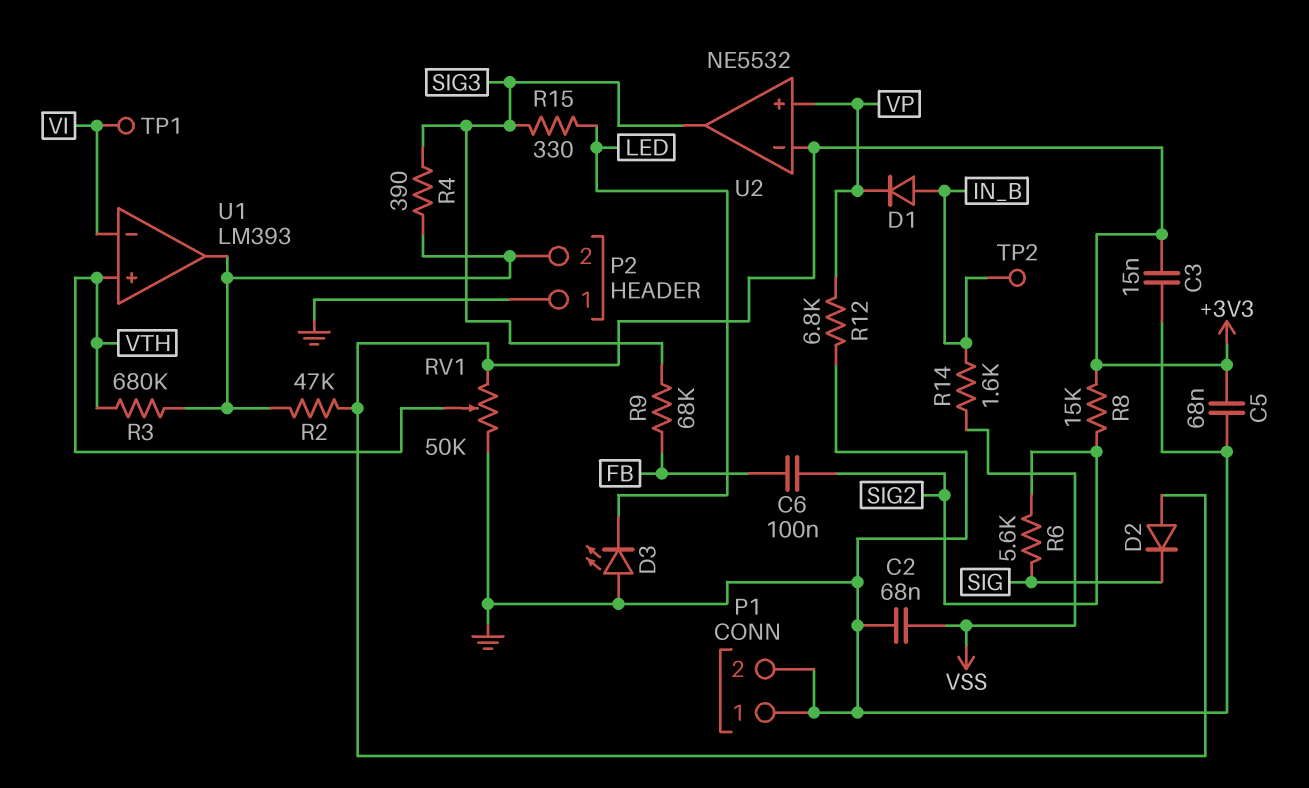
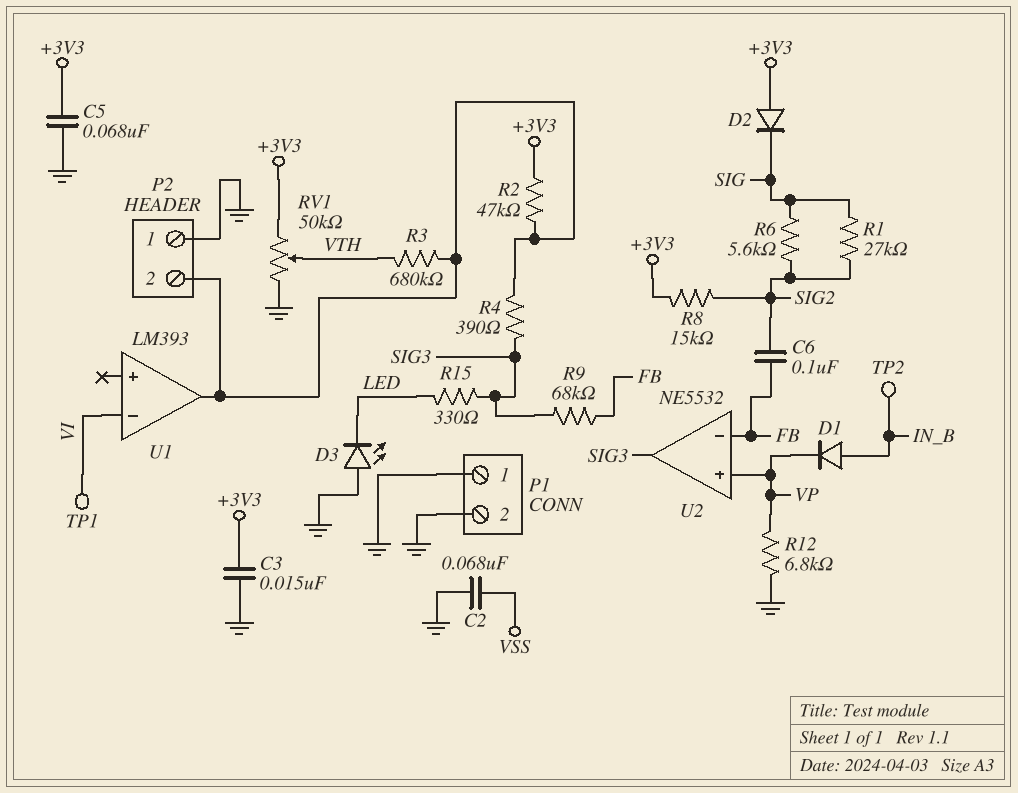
R1: none -> 27k (SIG, SIG2)
R14: 1.6k (IN_B, VSS) -> none
U1 pin in+: VTH -> none
U2 pin in-: +3V3 -> FB

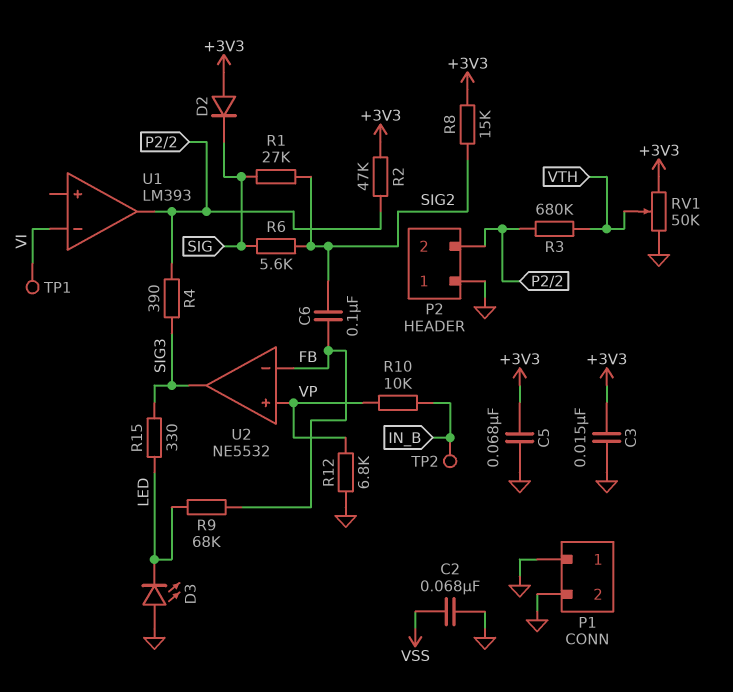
D1: diode (A IN_B, K VP) -> none
R9: 68k (FB, SIG3) -> 68k (FB, LED)
R10: none -> 10k (IN_B, VP)

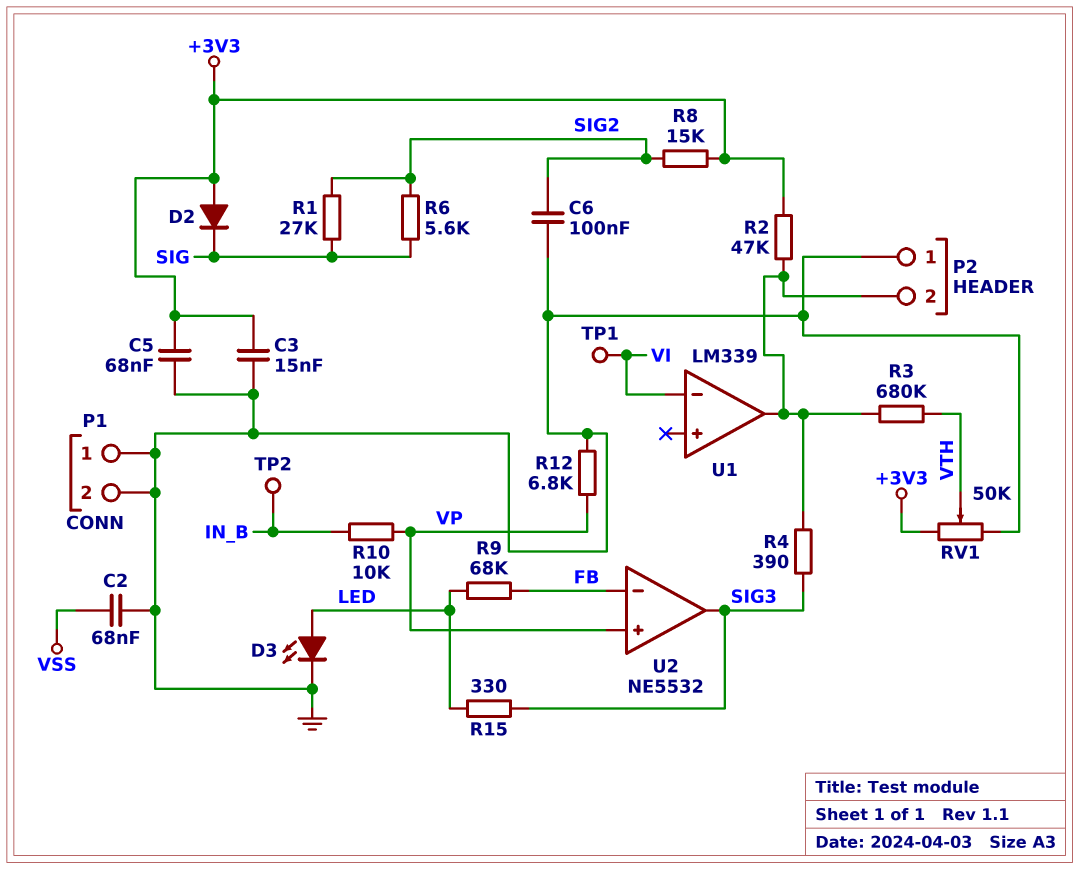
C6: 100nF (FB, SIG2) -> 100nF (GND, SIG2)
D3: LED (A GND, K LED) -> LED (A LED, K GND)
U1: LM393 -> LM339

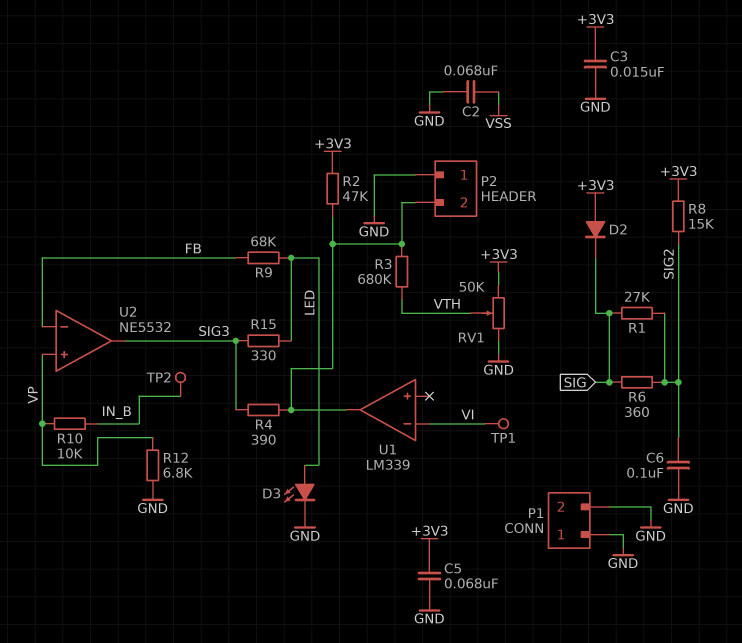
R6: 5.6k (SIG, SIG2) -> 360 (SIG, SIG2)

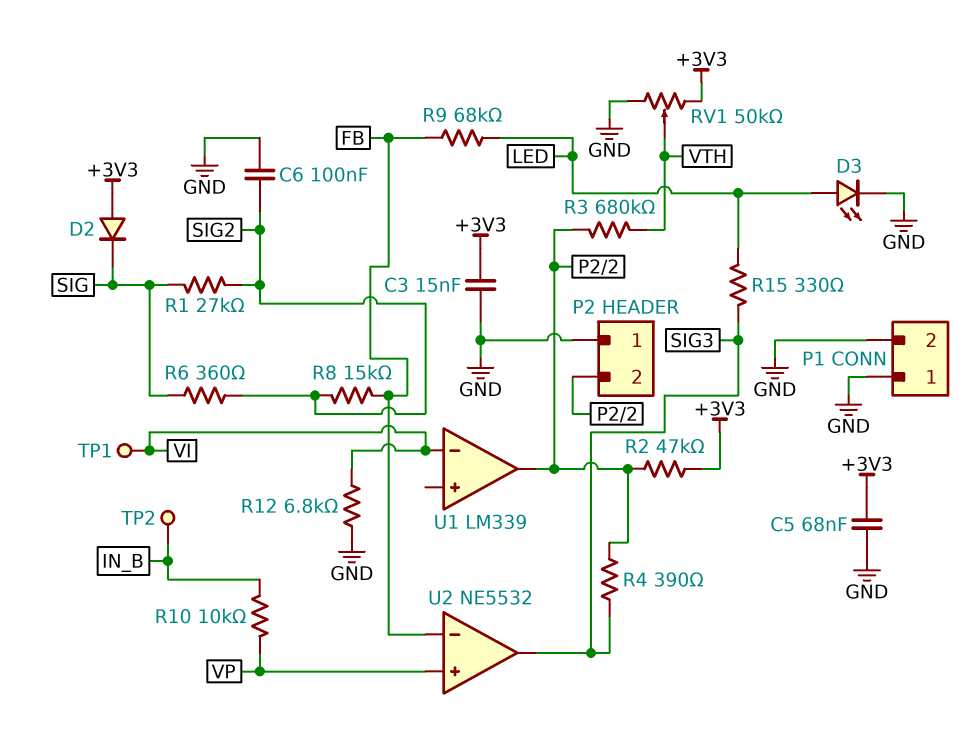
C2: 68nF (GND, VSS) -> none
R8: 15k (+3V3, SIG2) -> 15k (FB, SIG2)
R12: 6.8k (GND, VP) -> 6.8k (GND, VI)

